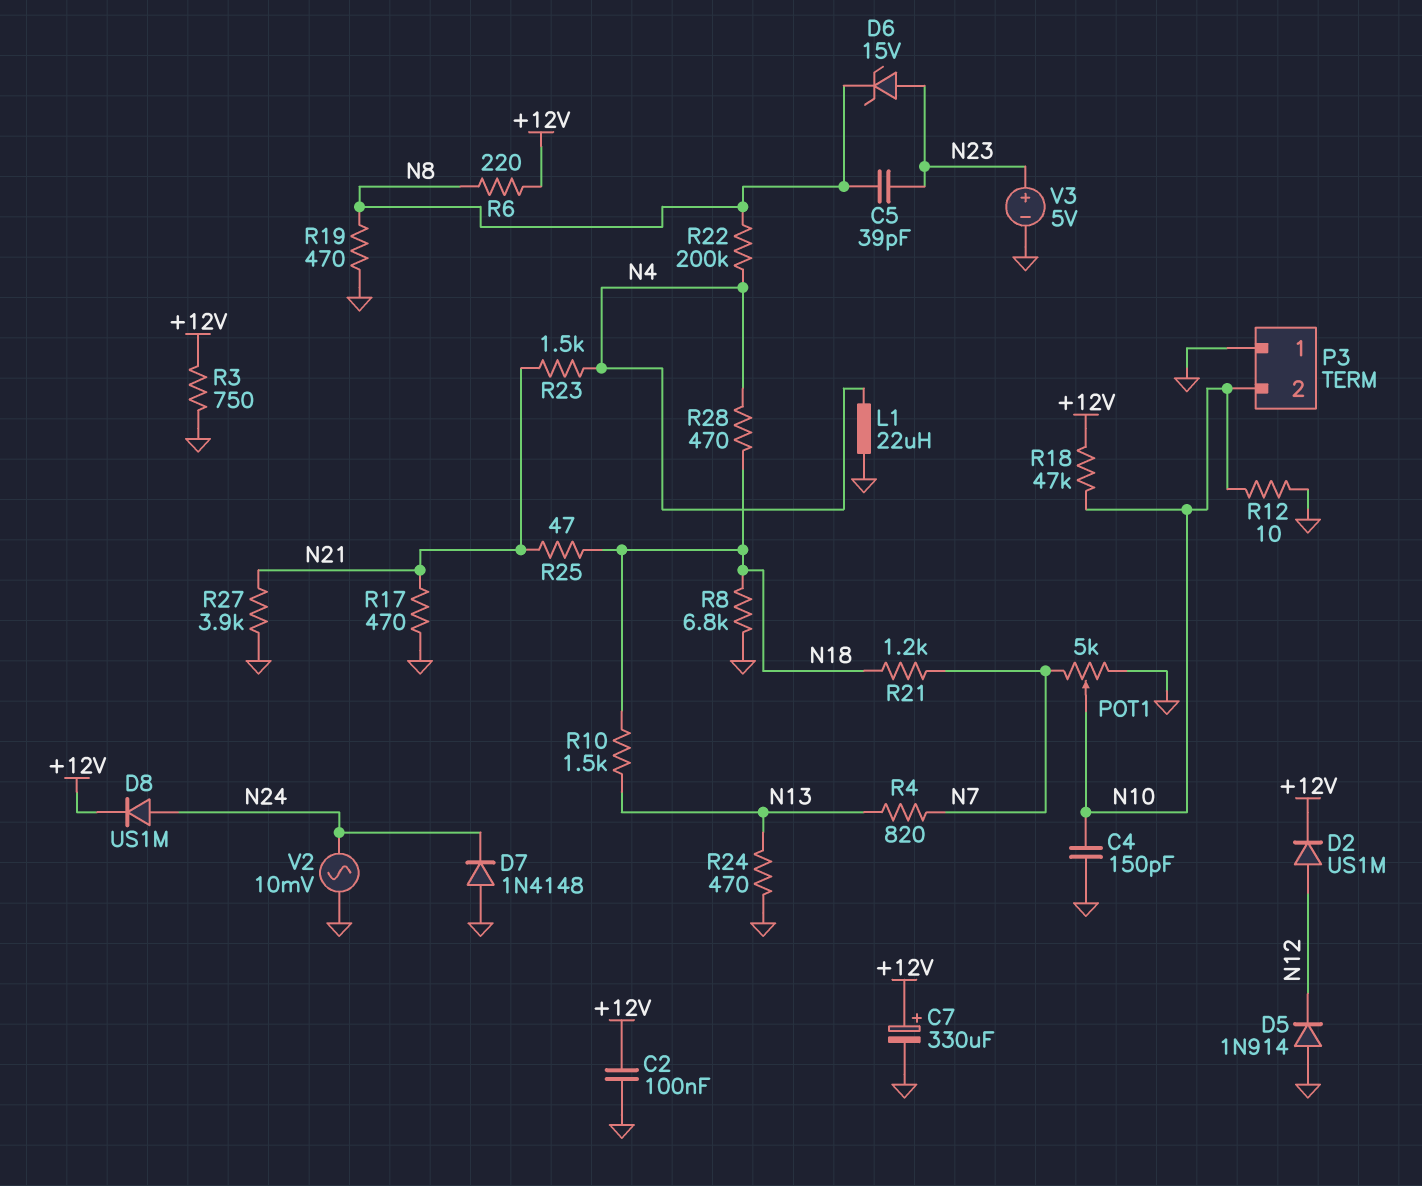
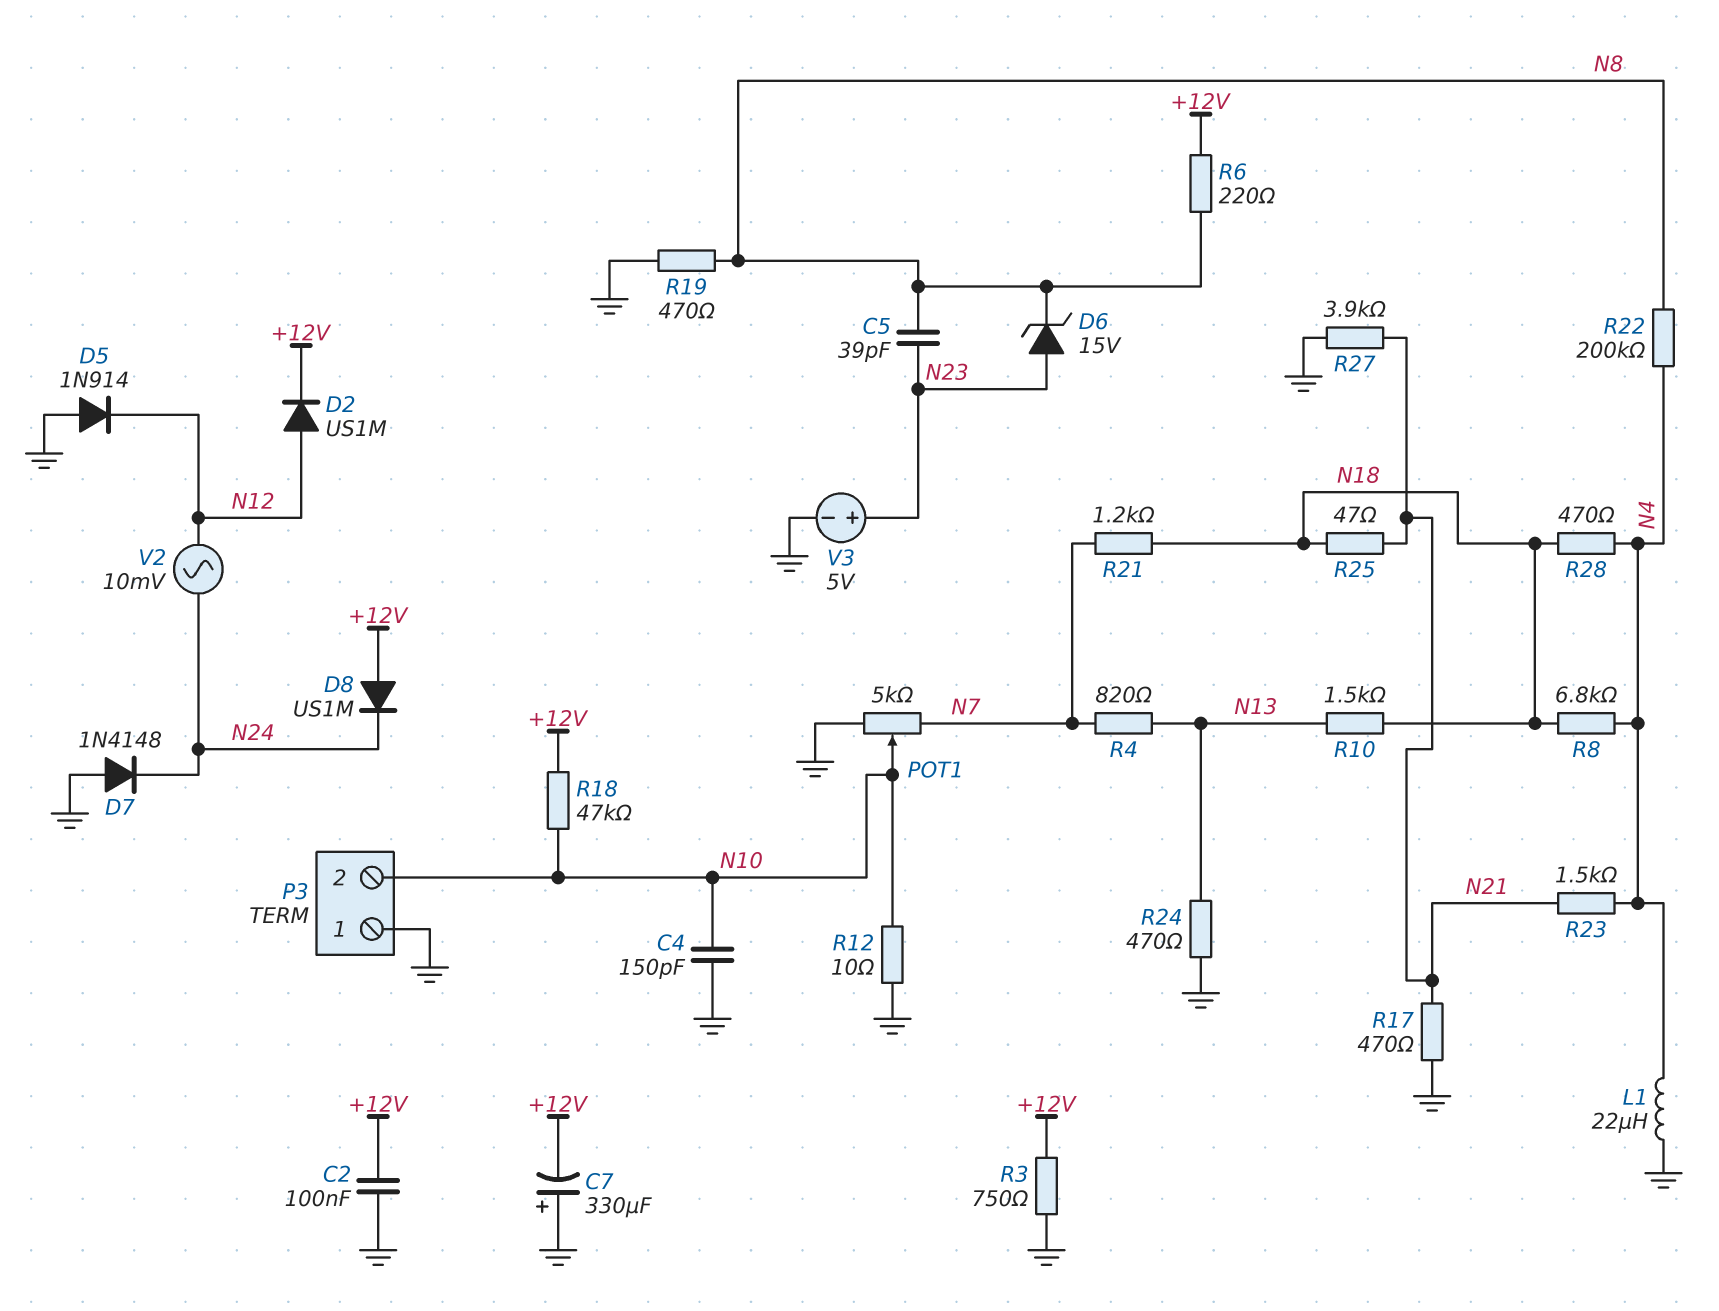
C7: 330uF (plus +12V, minus GND) -> 330uF (plus GND, minus +12V)
D8: diode US1M (A N24, K +12V) -> diode US1M (A +12V, K N24)
R8: 6.8k (GND, N18) -> 6.8k (N4, N18)
V2: AC 10mV (GND, N24) -> AC 10mV (N12, N24)

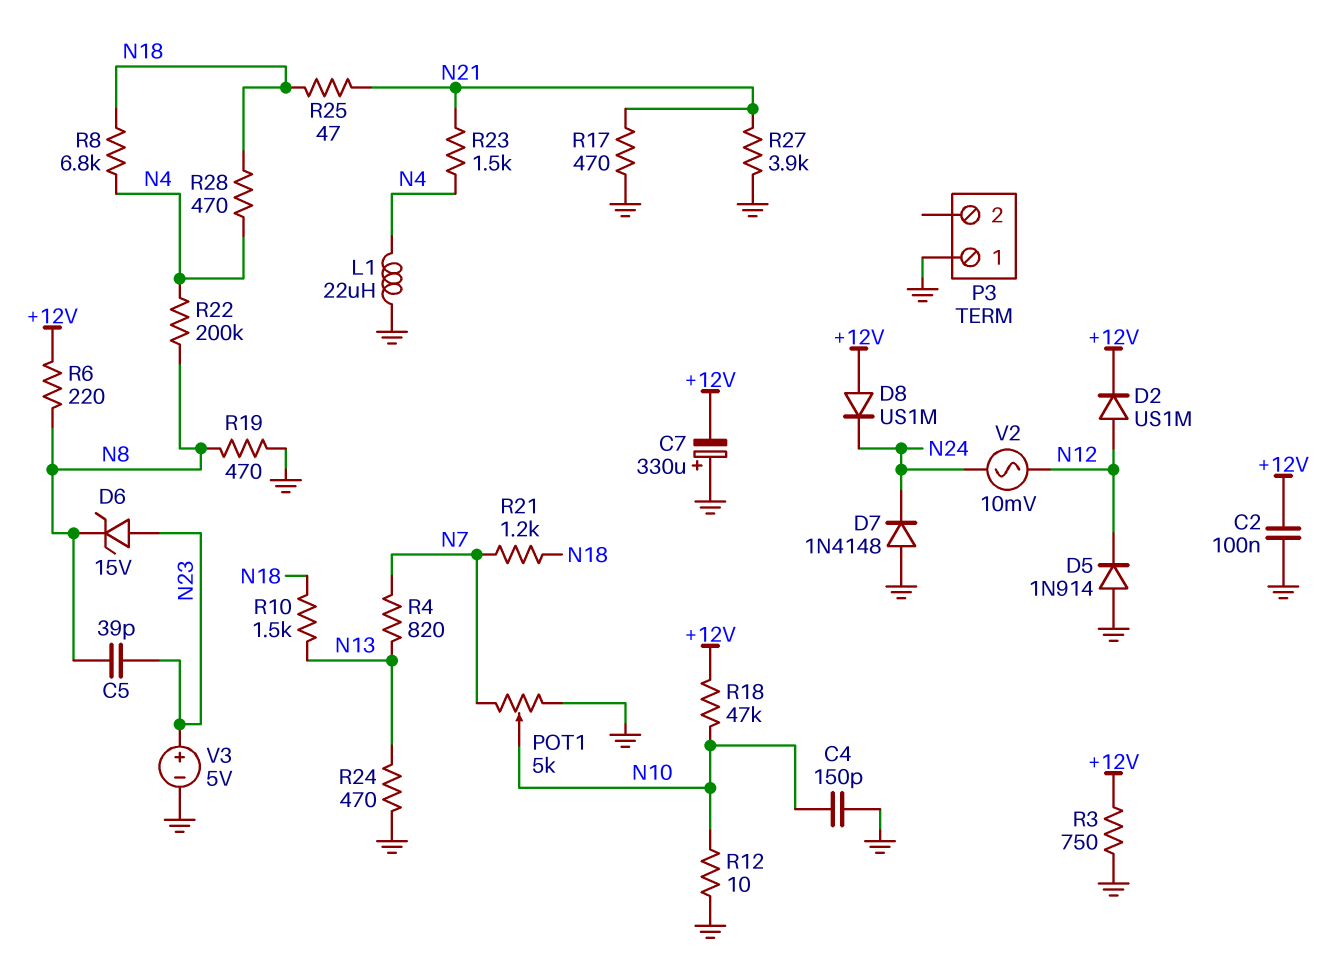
P3 pin 2: N10 -> none

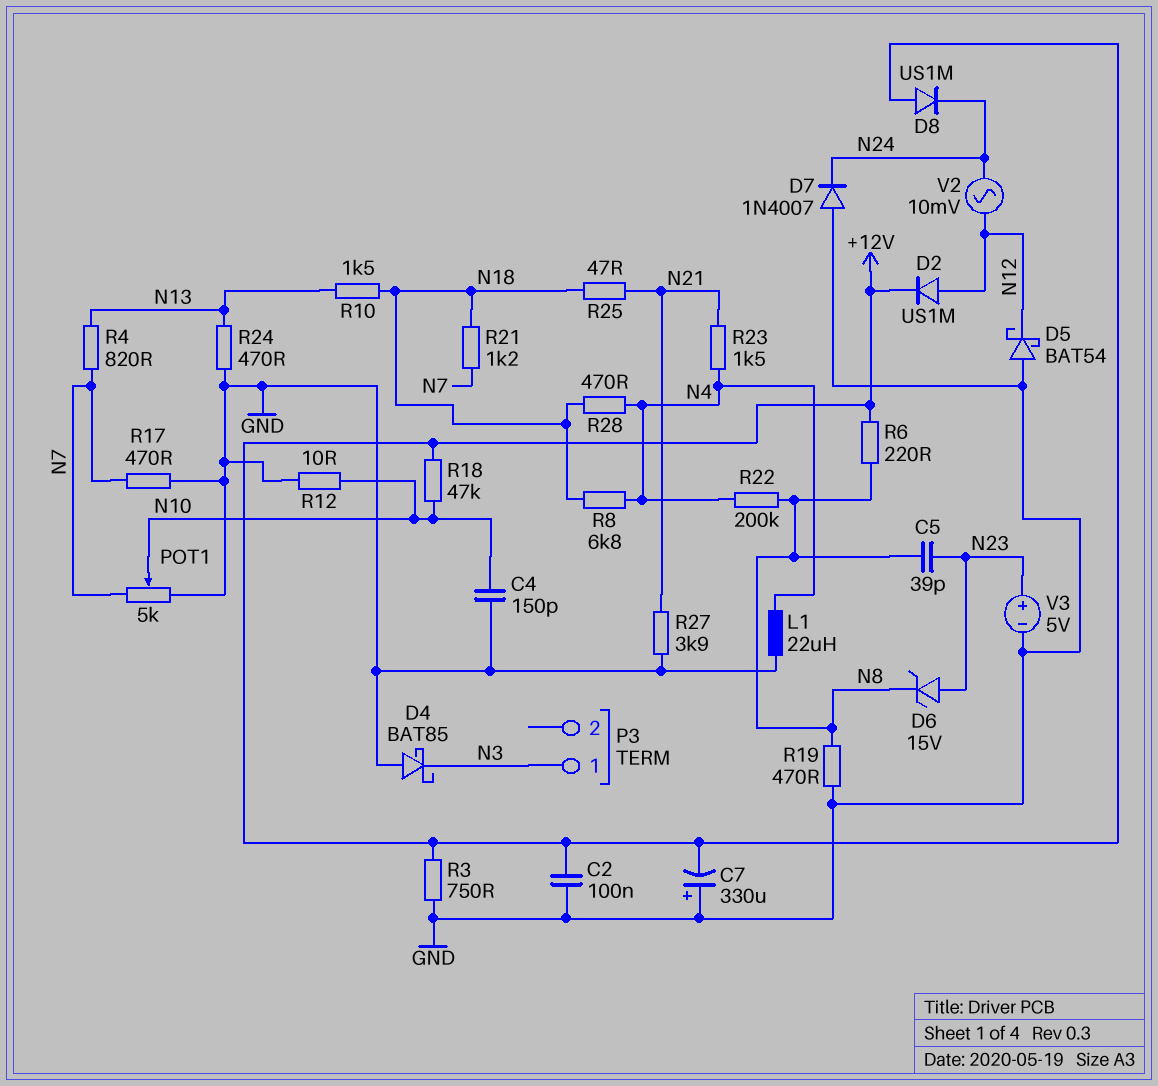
D4: none -> schottky BAT85 (A GND, K N3)
D5: diode 1N914 (A GND, K N12) -> schottky BAT54 (A GND, K N12)
D7: diode 1N4148 (A GND, K N24) -> diode 1N4007 (A GND, K N24)
P3 pin 1: GND -> N3
R17: 470 (GND, N21) -> 470 (GND, N7)

